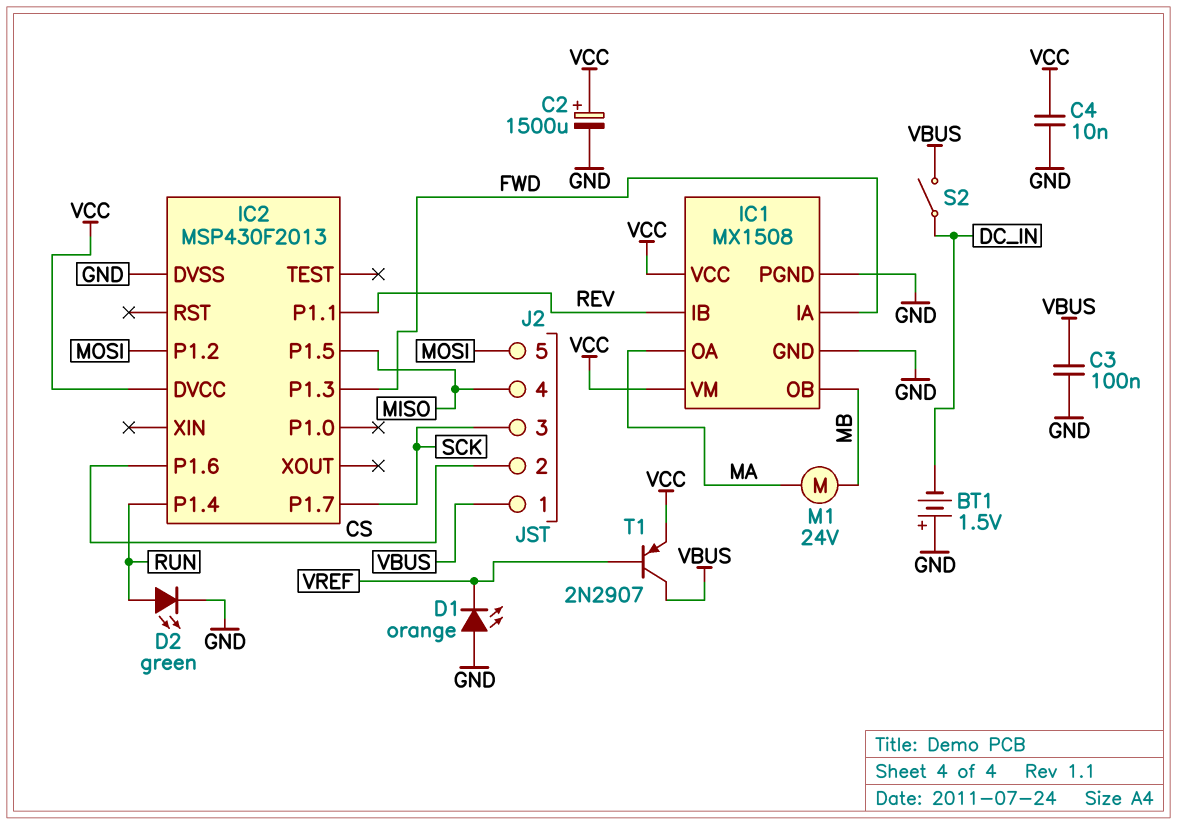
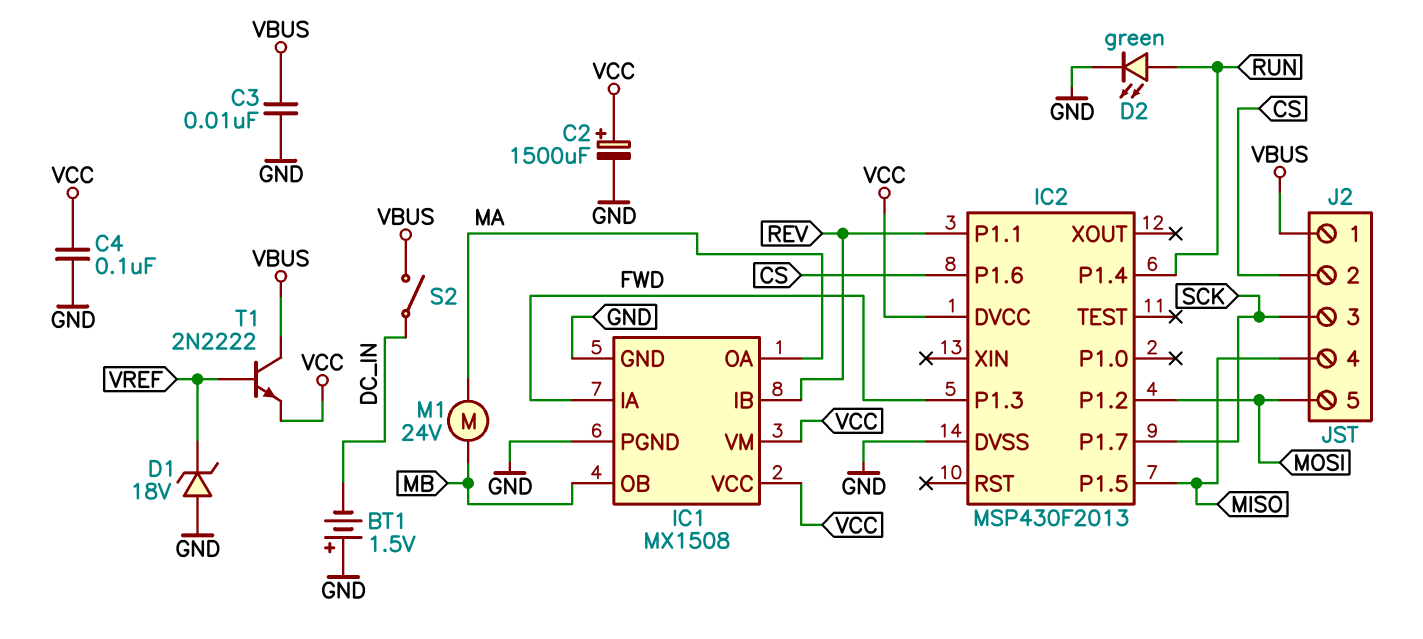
C3: 100nF (GND, VBUS) -> 10nF (GND, VBUS)
C4: 10nF (GND, VCC) -> 100nF (GND, VCC)
D1: LED orange (A GND, K VREF) -> zener 18V (A GND, K VREF)
T1: PNP 2N2907 (B VREF, C VBUS, E VCC) -> NPN 2N2222 (B VREF, C VBUS, E VCC)

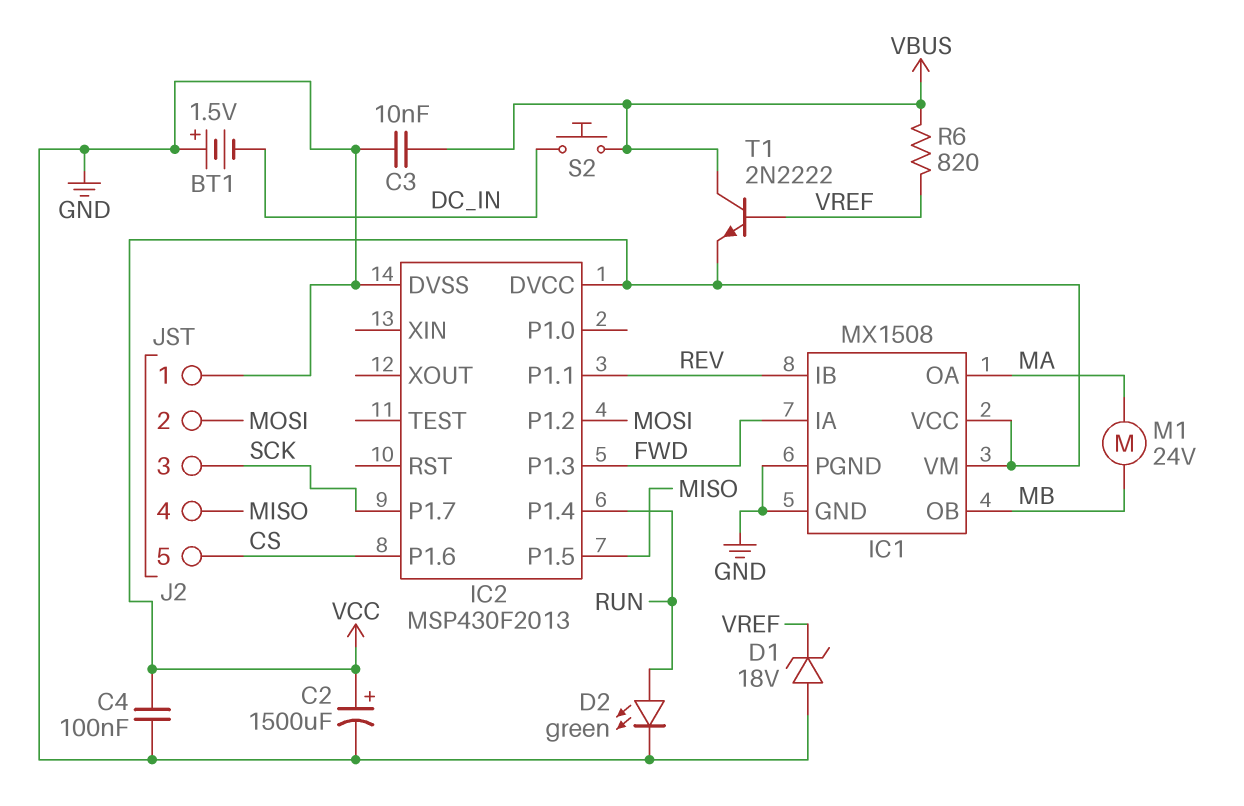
J2 pin 1: VBUS -> GND
J2 pin 2: CS -> MOSI
J2 pin 5: MOSI -> CS
R6: none -> 820 (VBUS, VREF)
S2: switch (DC_IN, VBUS) -> button (DC_IN, VBUS)

